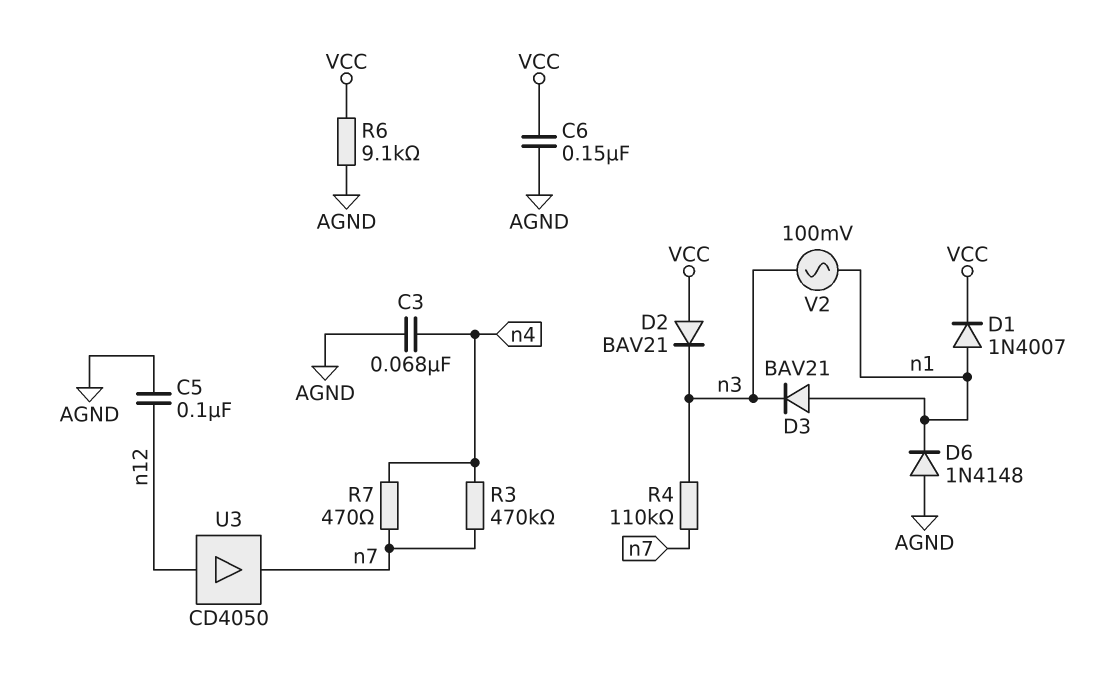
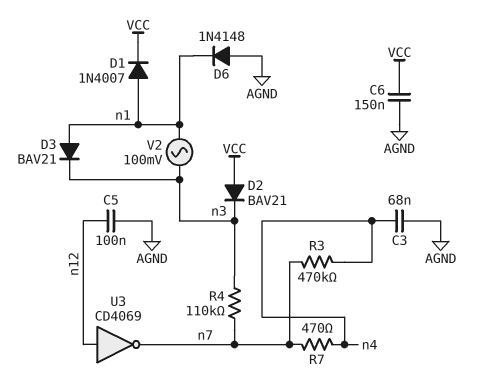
R6: 9.1k (AGND, VCC) -> none
U3: buffer CD4050 (in n12, out n7) -> NOT CD4069 (in n12, out n7)

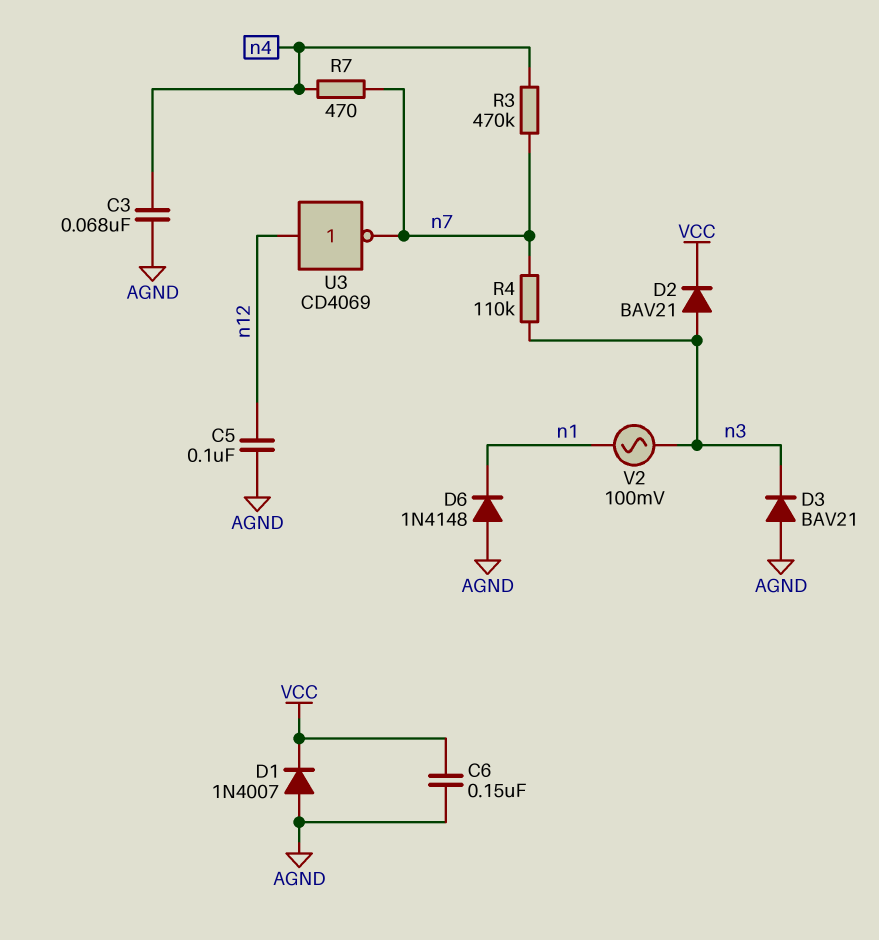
D1: diode 1N4007 (A n1, K VCC) -> diode 1N4007 (A AGND, K VCC)
D2: diode BAV21 (A VCC, K n3) -> diode BAV21 (A n3, K VCC)
D3: diode BAV21 (A n1, K n3) -> diode BAV21 (A AGND, K n3)

